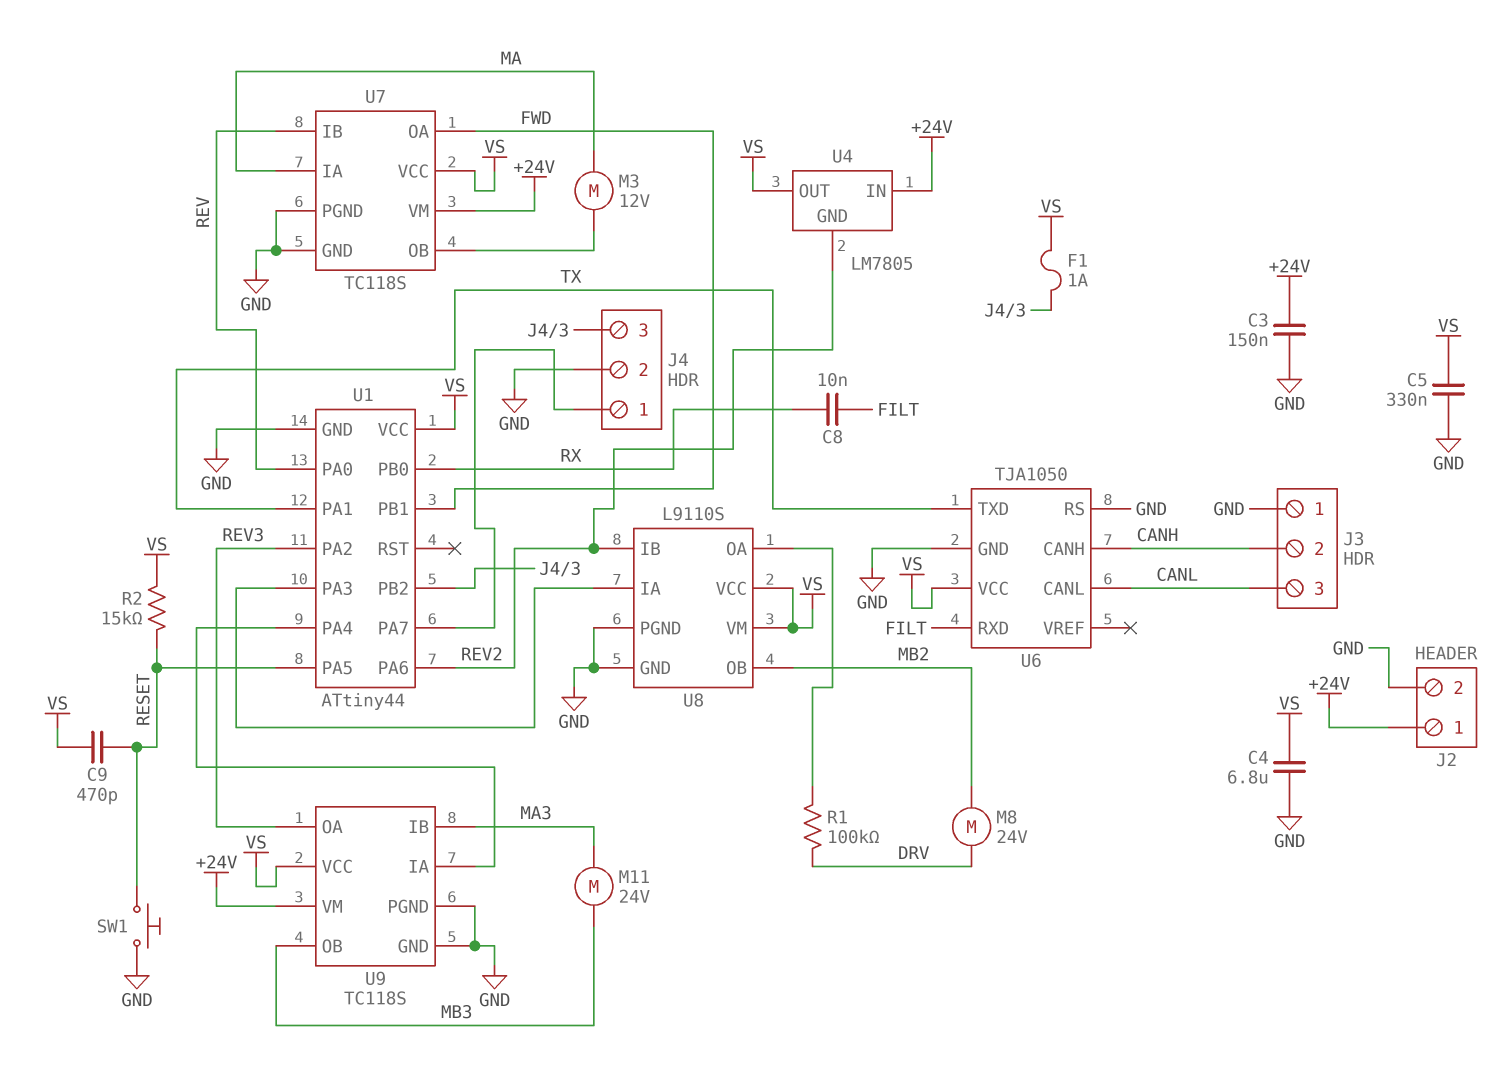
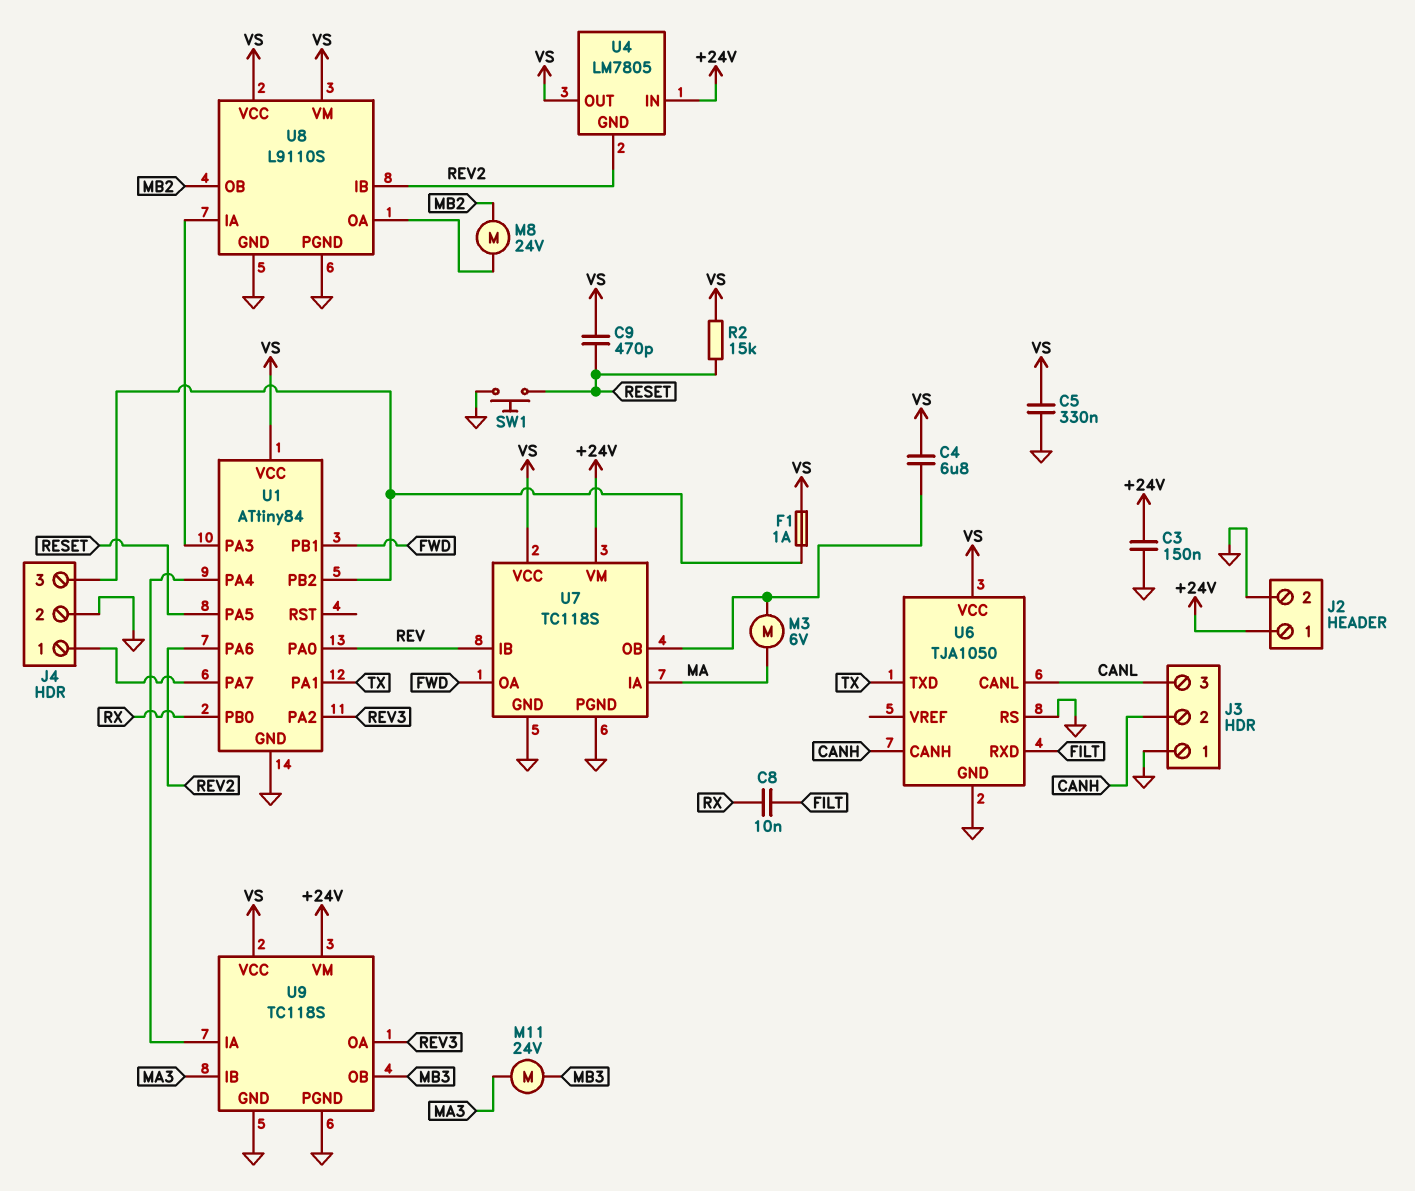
C4: 6.8uF (GND, VS) -> 6.8uF (U7/OB, VS)
M3: motor 12V (MA, U7/OB) -> motor 6V (MA, U7/OB)
M8: motor 24V (DRV, MB2) -> motor 24V (MB2, U8/OA)
R1: 100k (DRV, U8/OA) -> none
U1: ATtiny44 -> ATtiny84

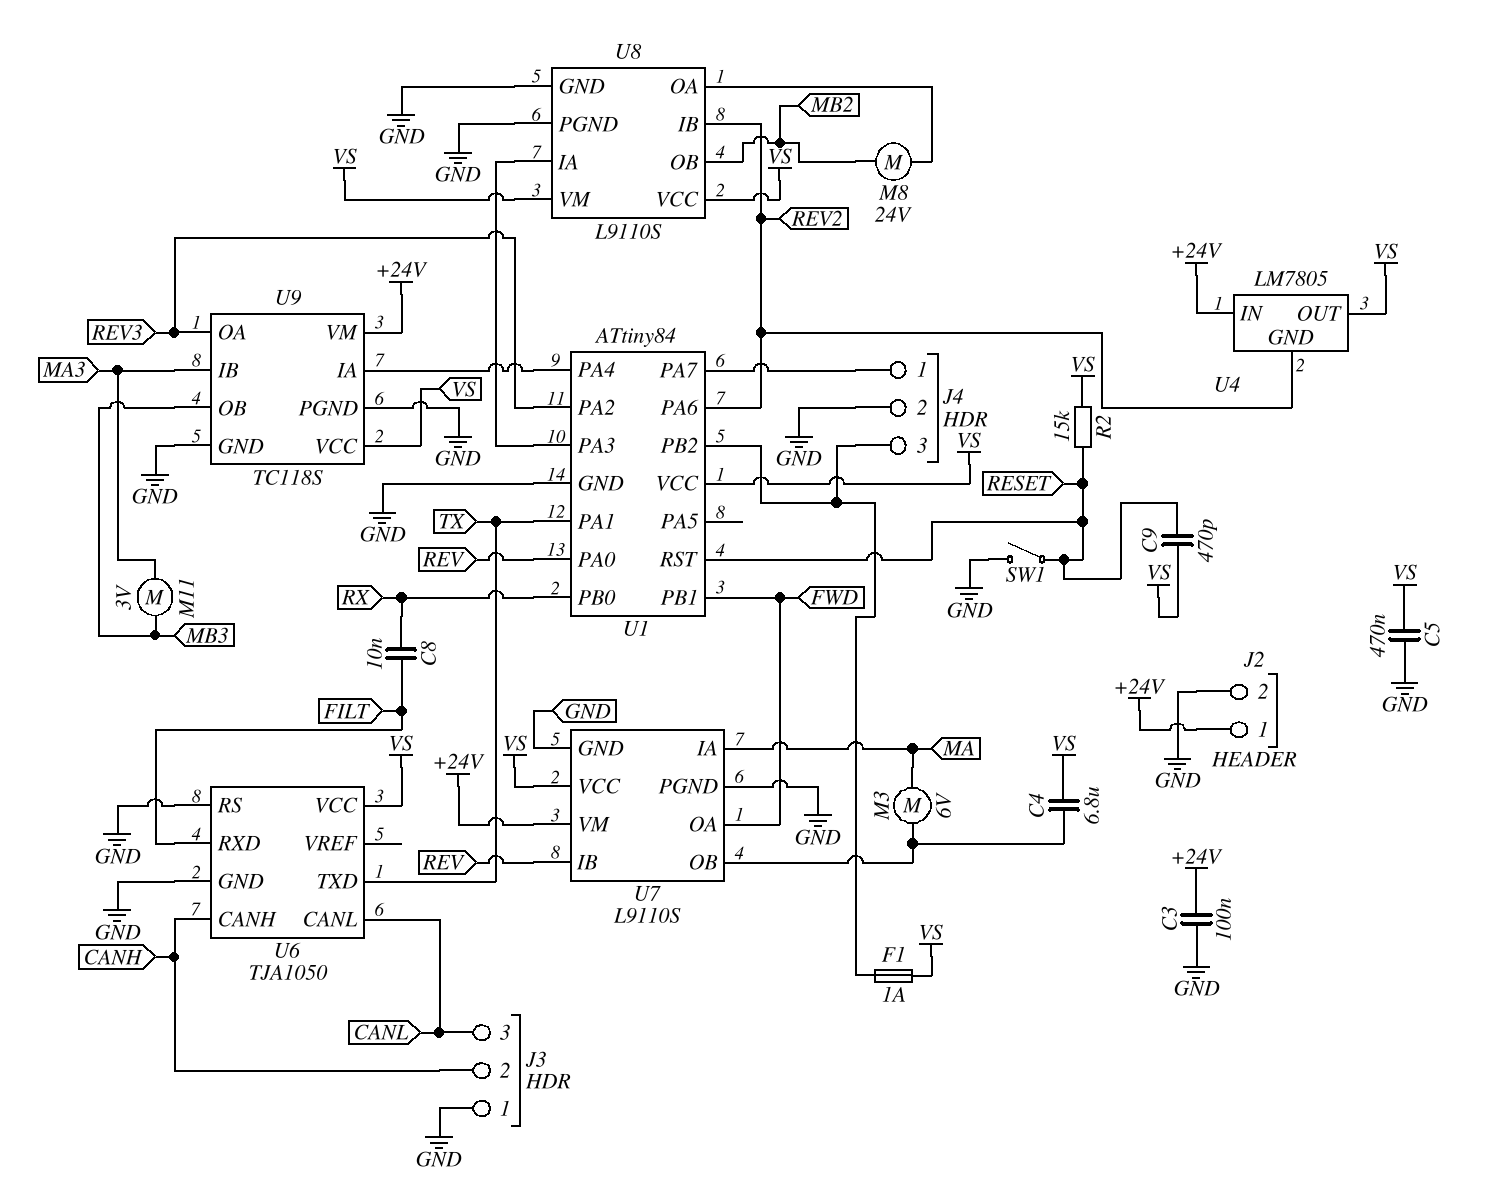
C3: 150nF (+24V, GND) -> 100nF (+24V, GND)
C5: 330nF (GND, VS) -> 470nF (GND, VS)
M11: motor 24V (MA3, MB3) -> motor 3V (MA3, MB3)
SW1: button (GND, RESET) -> switch (GND, RESET)
U1 pin PA5: RESET -> none
U1 pin RST: none -> RESET
U7: TC118S -> L9110S

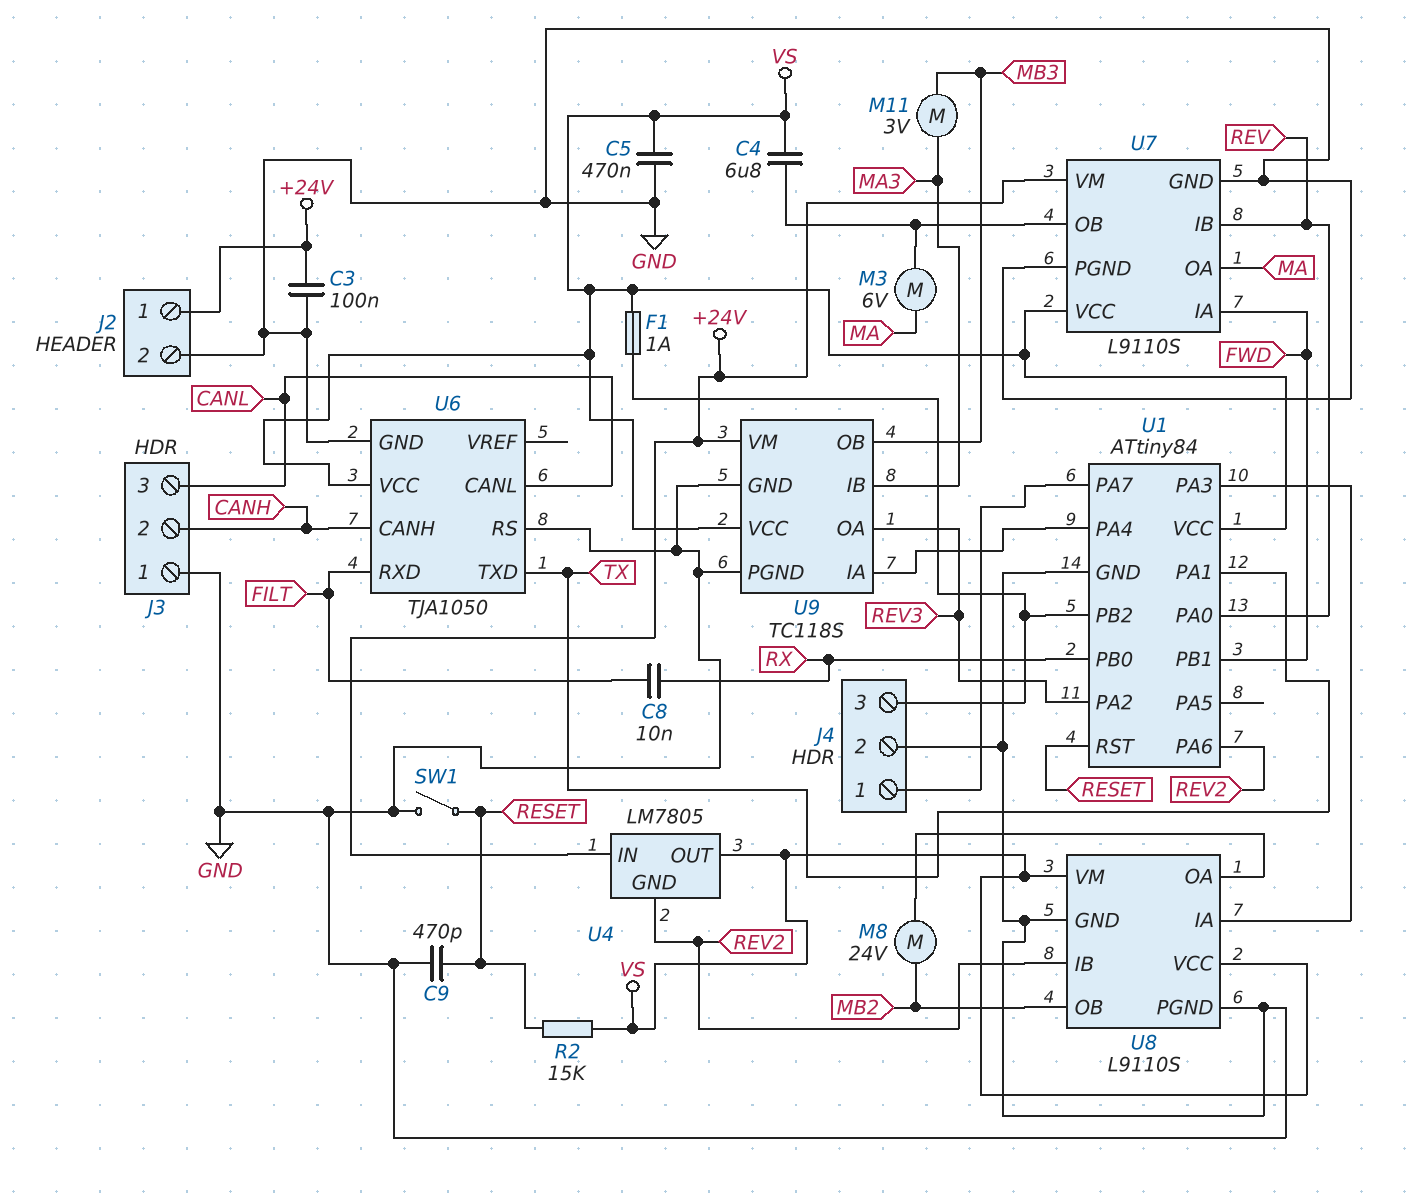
C9: 470pF (RESET, VS) -> 470pF (GND, RESET)
U7 pin IA: MA -> FWD
U7 pin OA: FWD -> MA

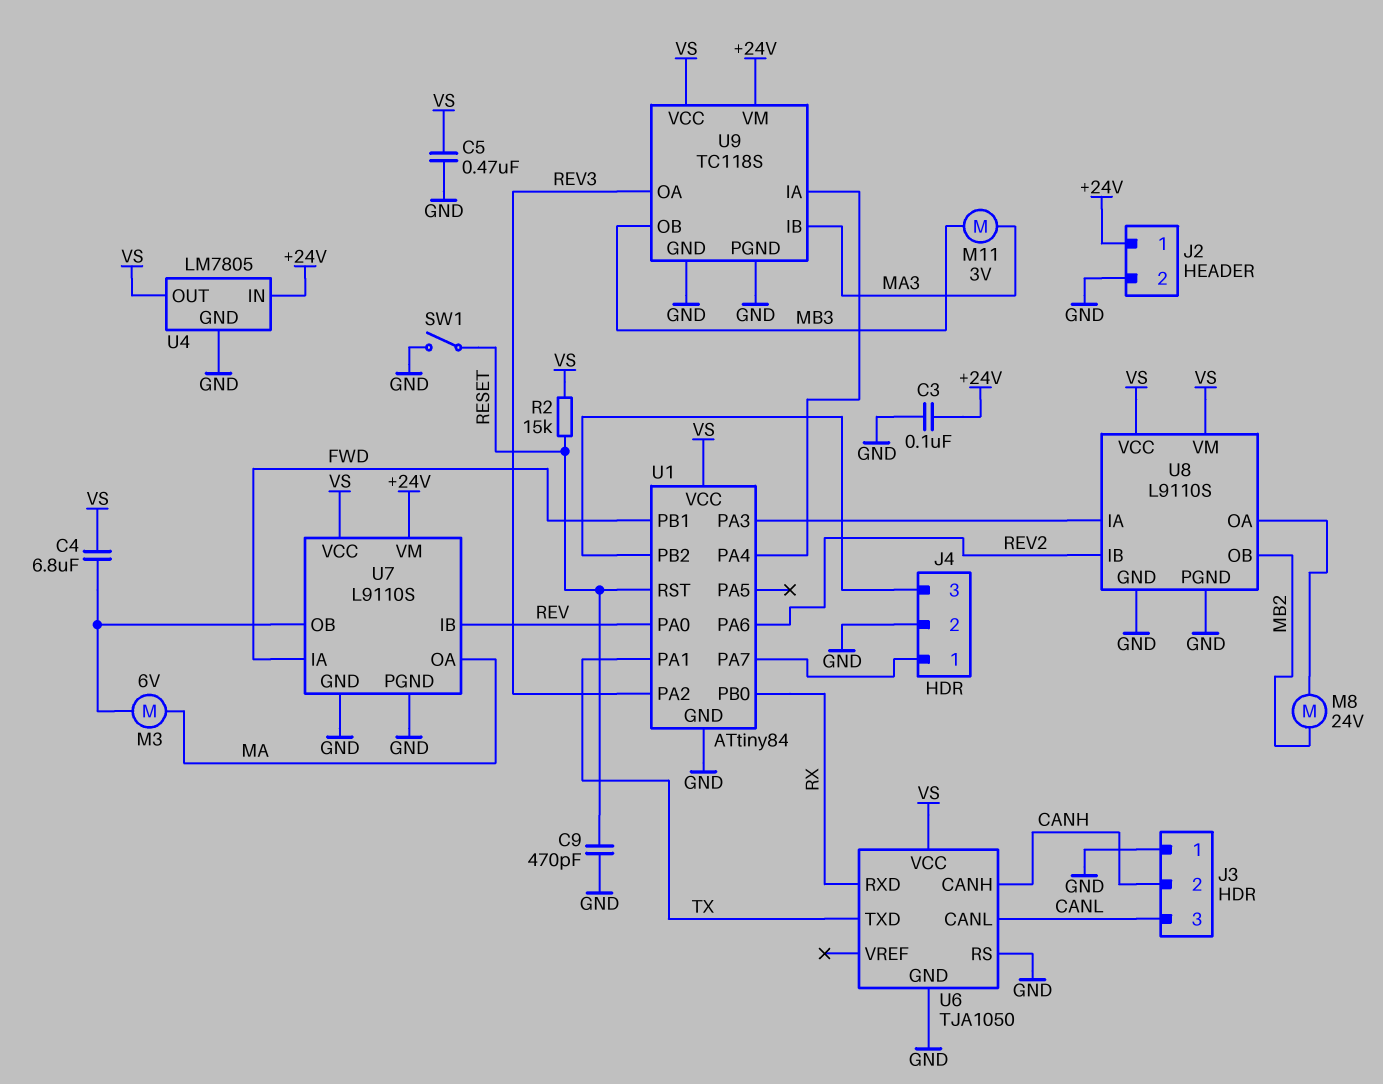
C8: 10nF (FILT, RX) -> none
F1: 1A (J4/3, VS) -> none
U4 pin GND: REV2 -> GND
U6 pin RXD: FILT -> RX

